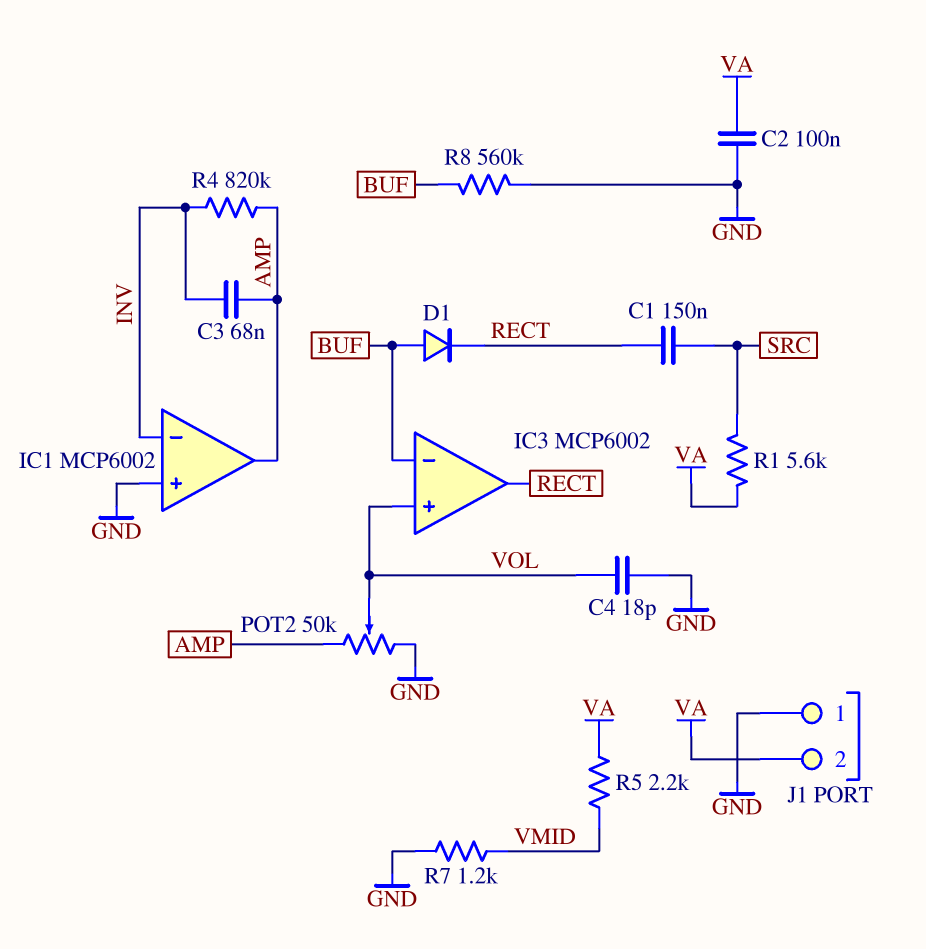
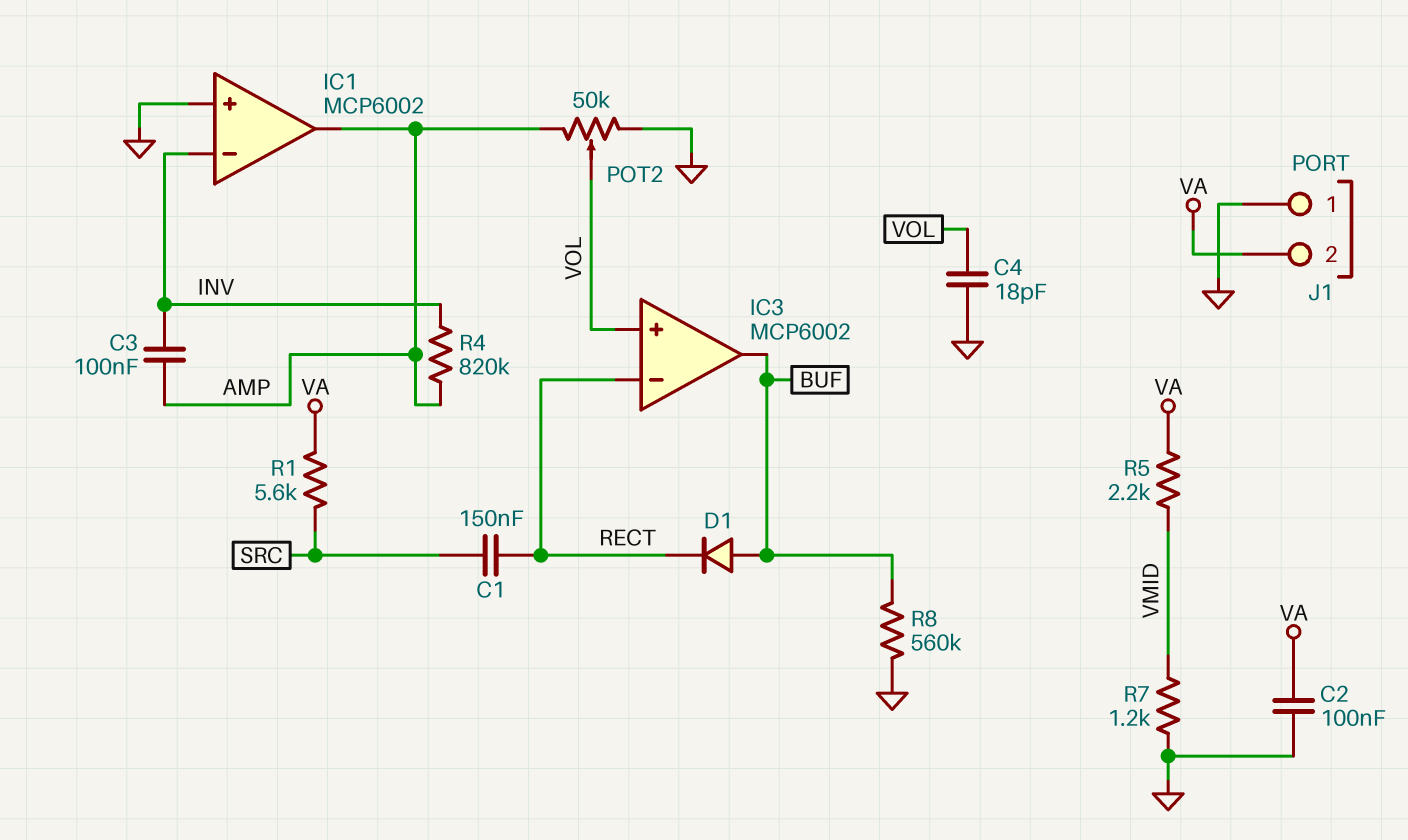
C3: 68nF (AMP, INV) -> 100nF (AMP, INV)
IC3 pin in-: BUF -> RECT
IC3 pin out: RECT -> BUF

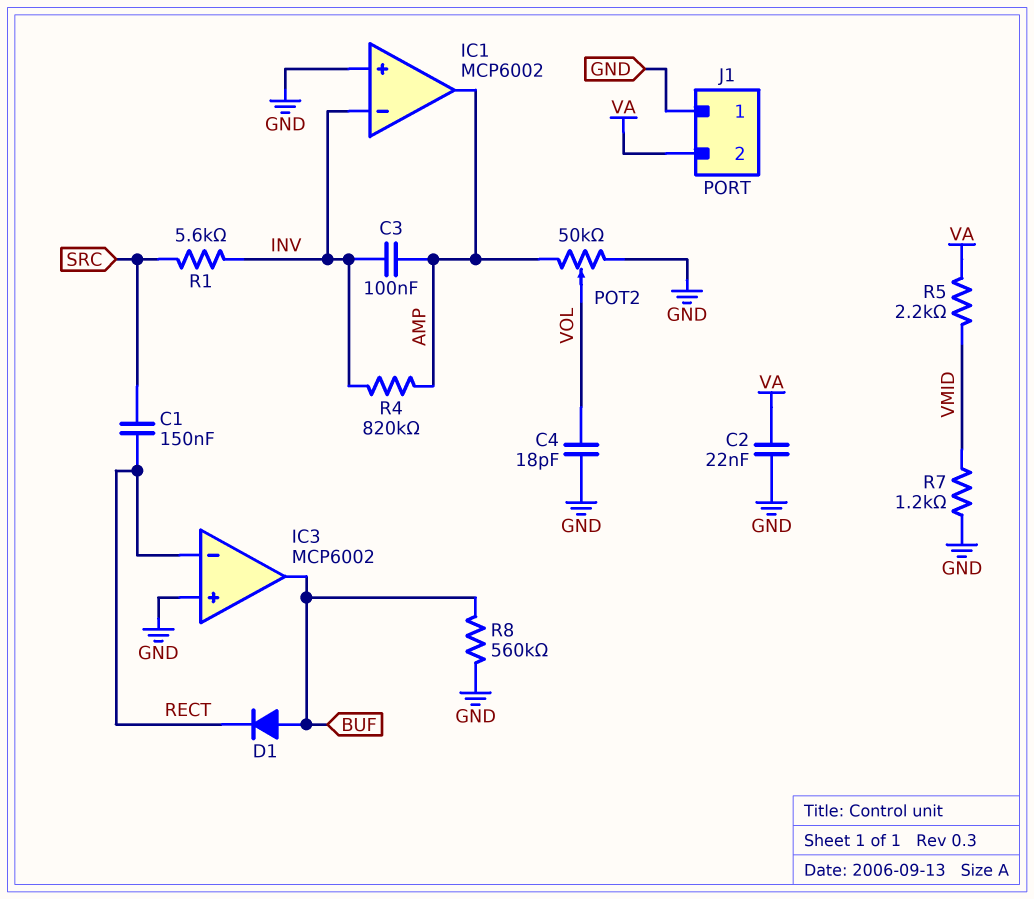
C2: 100nF (GND, VA) -> 22nF (GND, VA)
IC3 pin in+: VOL -> GND
R1: 5.6k (SRC, VA) -> 5.6k (INV, SRC)

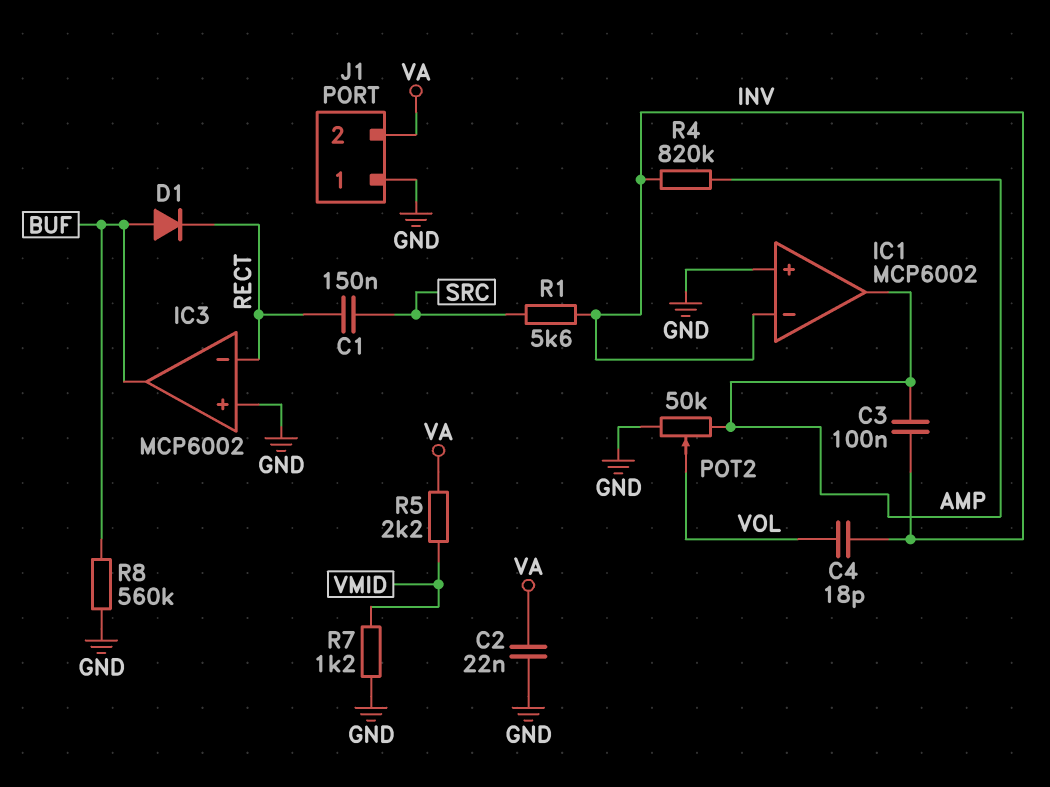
C4: 18pF (GND, VOL) -> 18pF (INV, VOL)

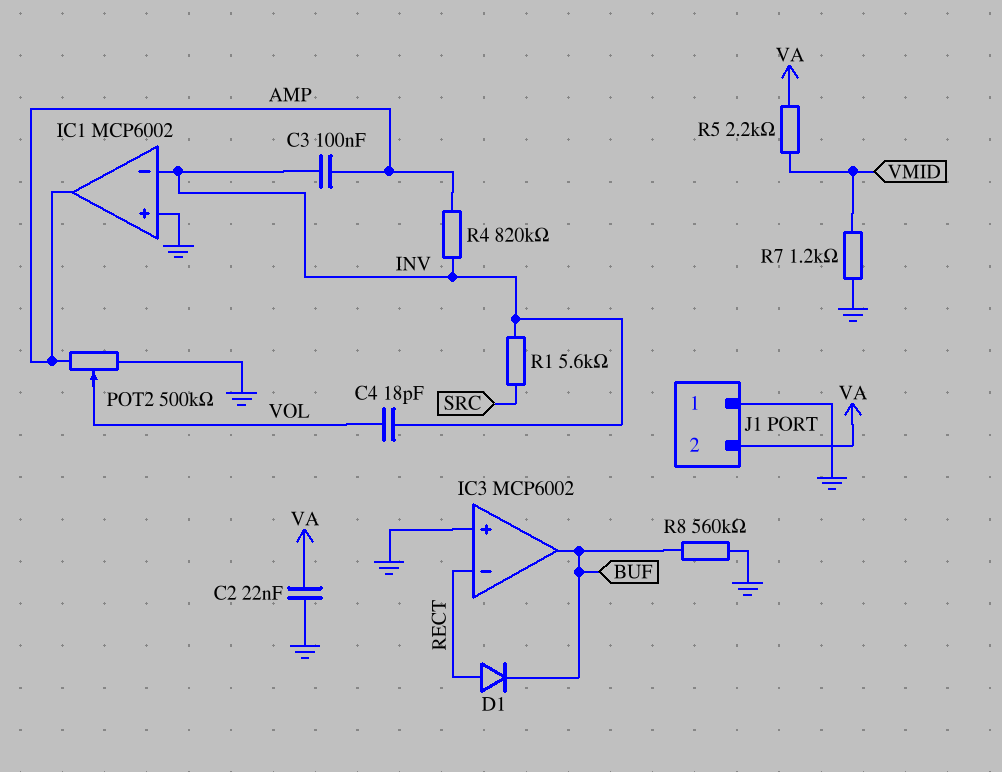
C1: 150nF (RECT, SRC) -> none
D1: diode (A BUF, K RECT) -> diode (A RECT, K BUF)
POT2: 50k (AMP, GND, wiper VOL) -> 500k (AMP, GND, wiper VOL)

